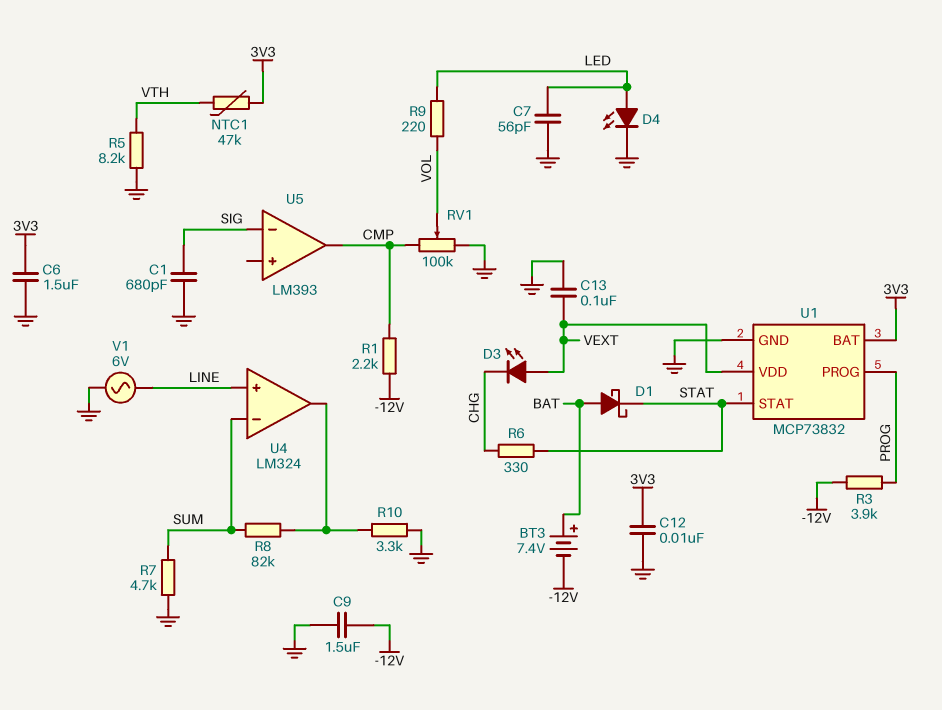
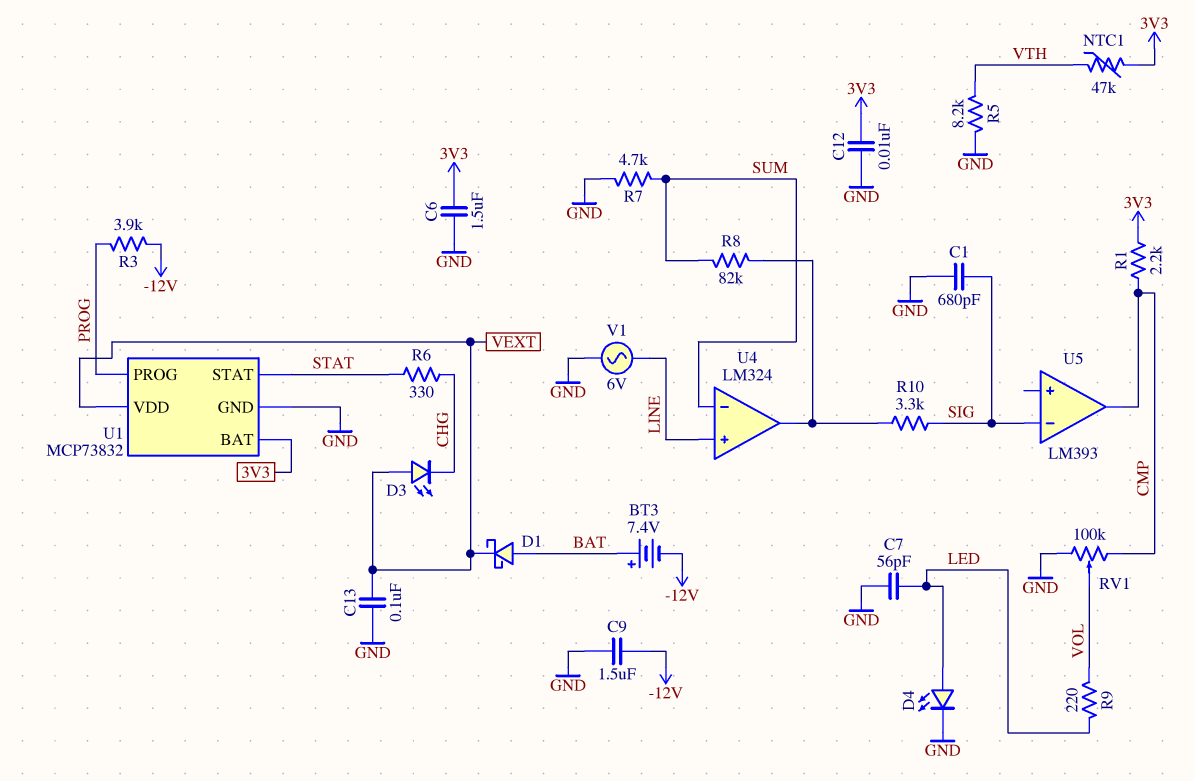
D1: schottky (A BAT, K STAT) -> schottky (A BAT, K VEXT)
R1: 2.2k (-12V, CMP) -> 2.2k (3V3, CMP)
R10: 3.3k (GND, U4/out) -> 3.3k (SIG, U4/out)

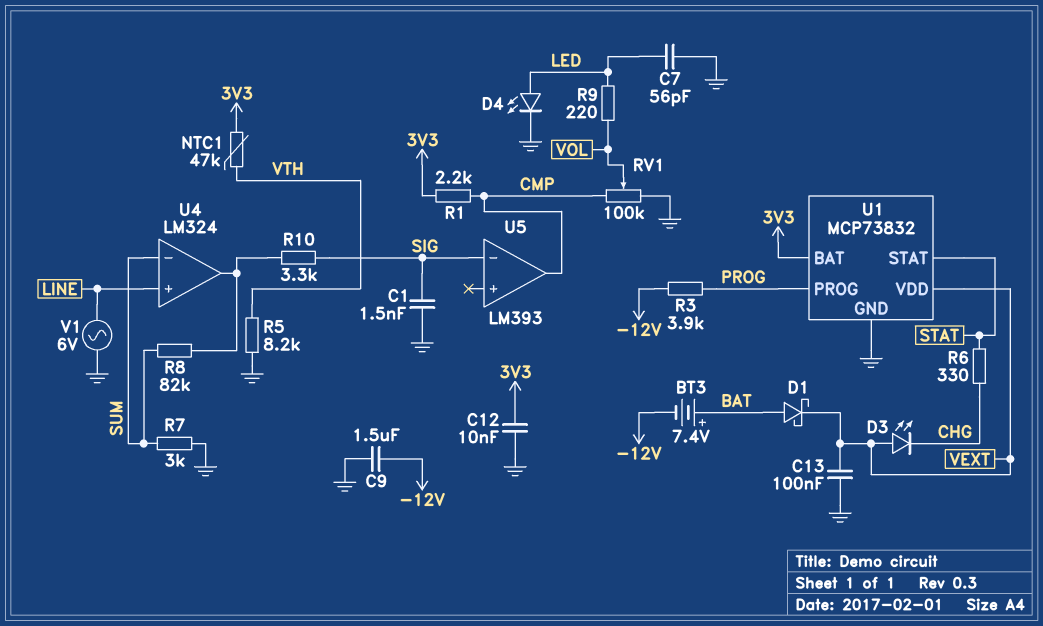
C1: 680pF (GND, SIG) -> 1.5nF (GND, SIG)
C6: 1.5uF (3V3, GND) -> none
R7: 4.7k (GND, SUM) -> 3k (GND, SUM)

